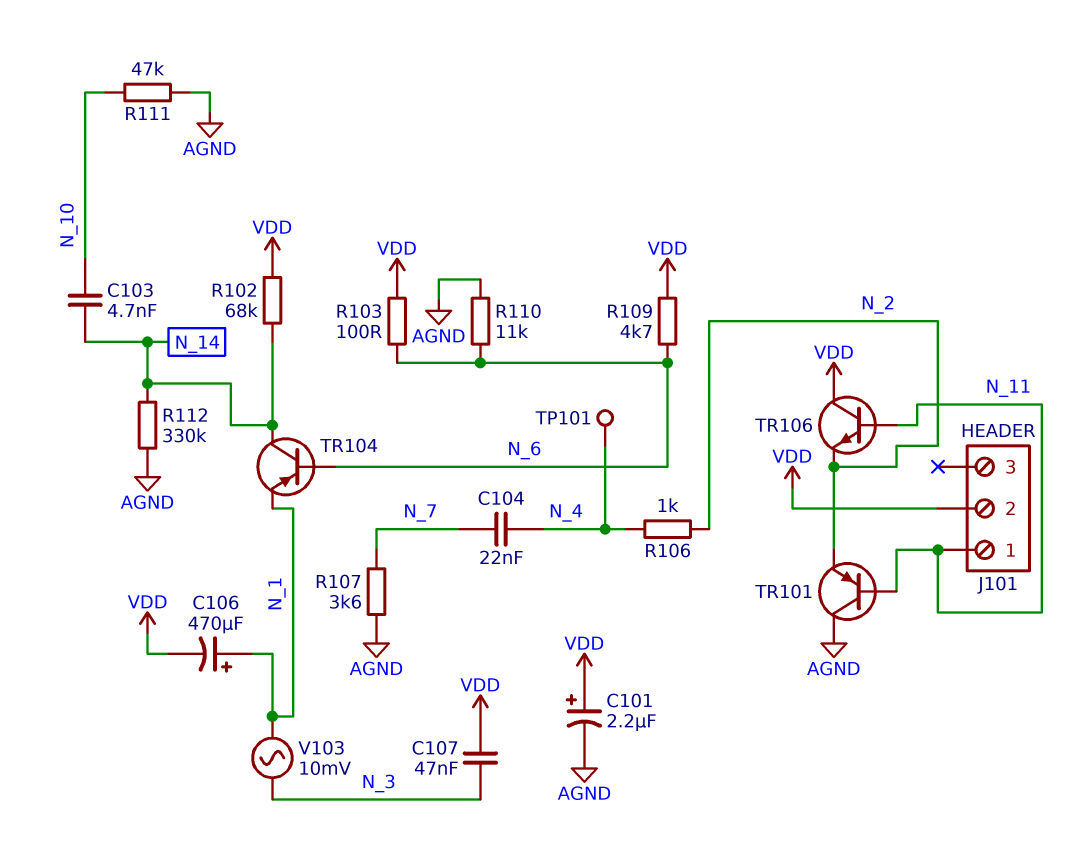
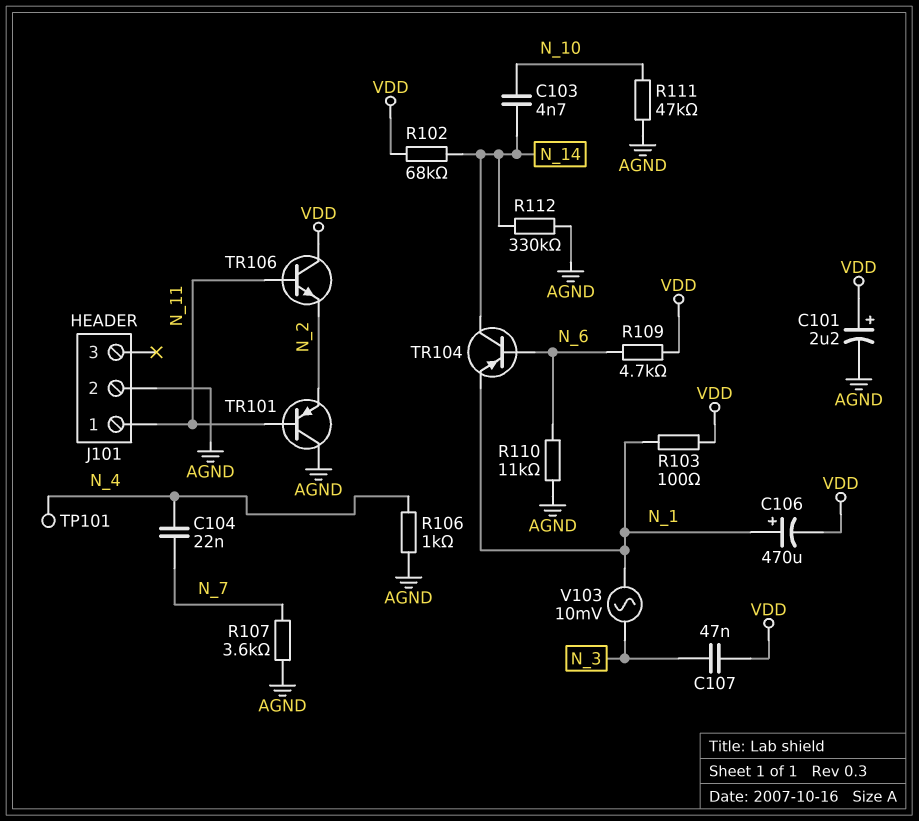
J101 pin 2: VDD -> AGND
R103: 100 (N_6, VDD) -> 100 (N_1, VDD)
R106: 1k (N_2, N_4) -> 1k (AGND, N_4)

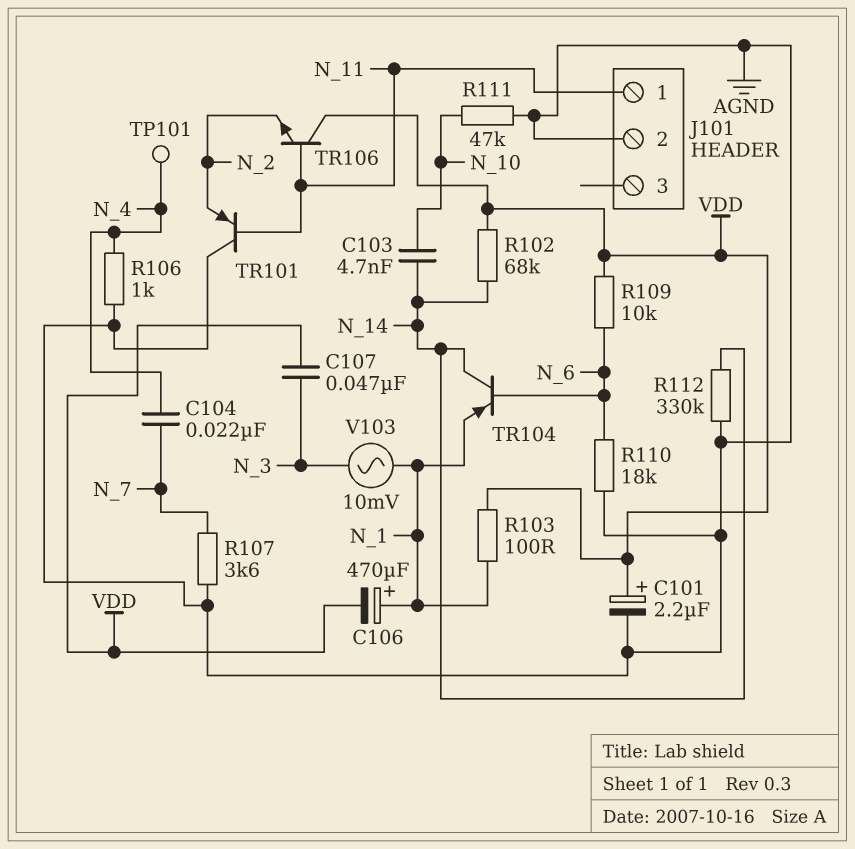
R109: 4.7k (N_6, VDD) -> 10k (N_6, VDD)
R110: 11k (AGND, N_6) -> 18k (AGND, N_6)

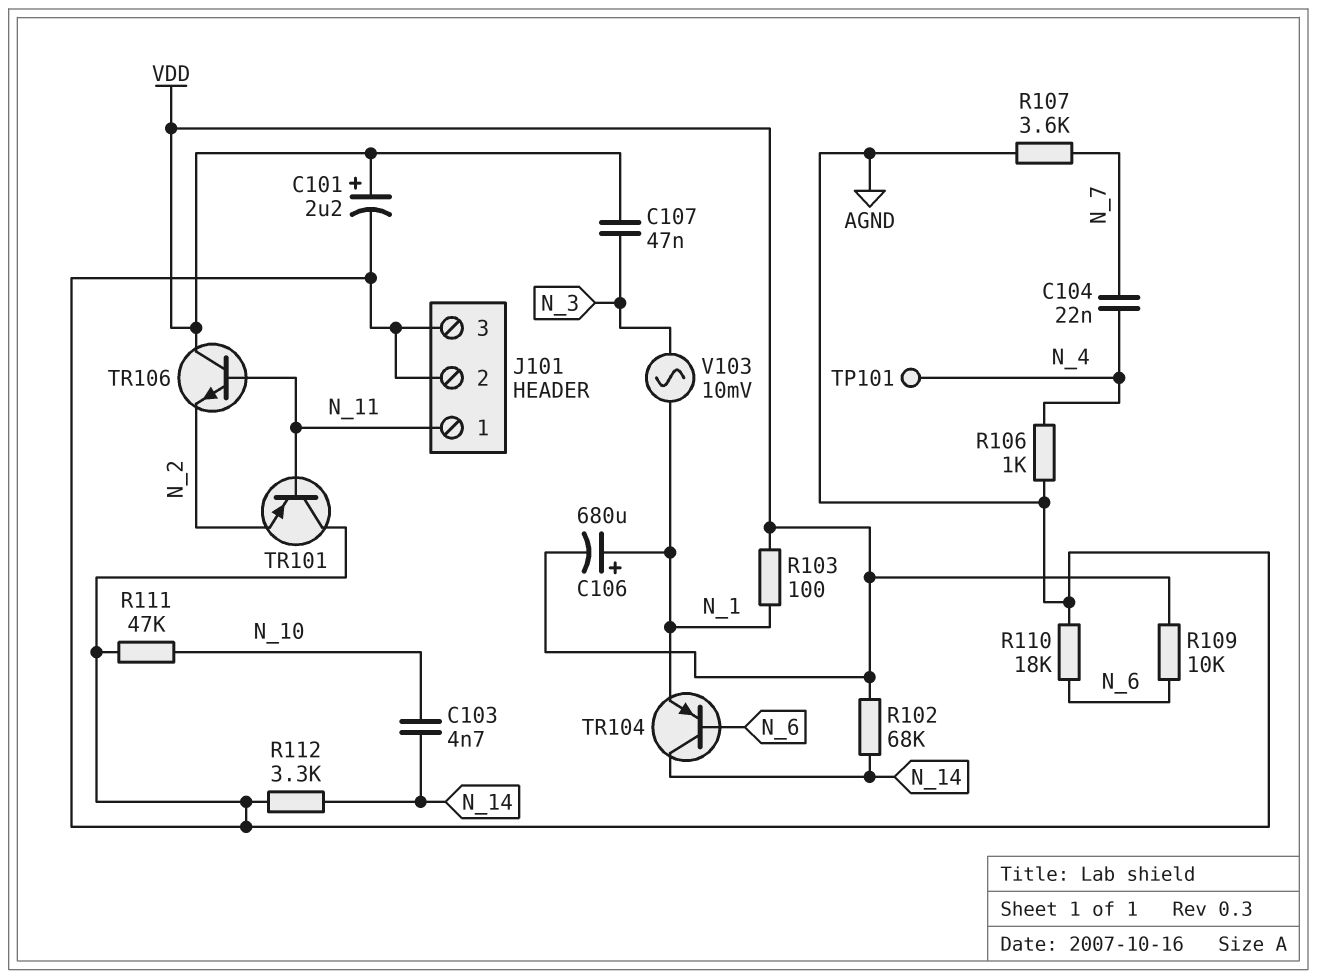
C106: 470uF (plus N_1, minus VDD) -> 680uF (plus N_1, minus VDD)
J101 pin 3: none -> AGND
R112: 330k (AGND, N_14) -> 3.3k (AGND, N_14)

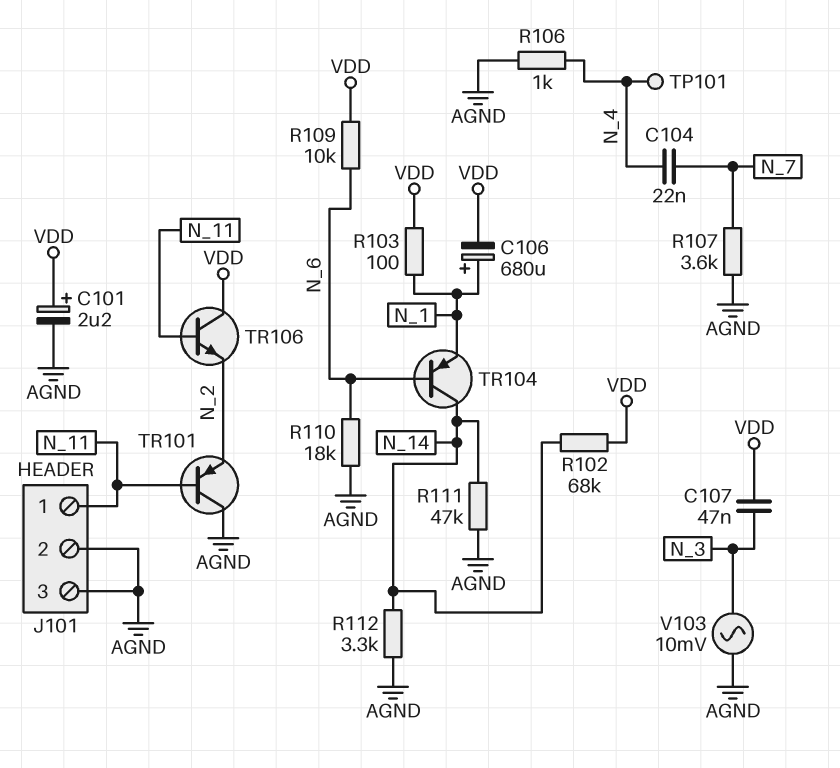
C103: 4.7nF (N_10, N_14) -> none
R111: 47k (AGND, N_10) -> 47k (AGND, N_14)
V103: AC 10mV (N_1, N_3) -> AC 10mV (AGND, N_3)

